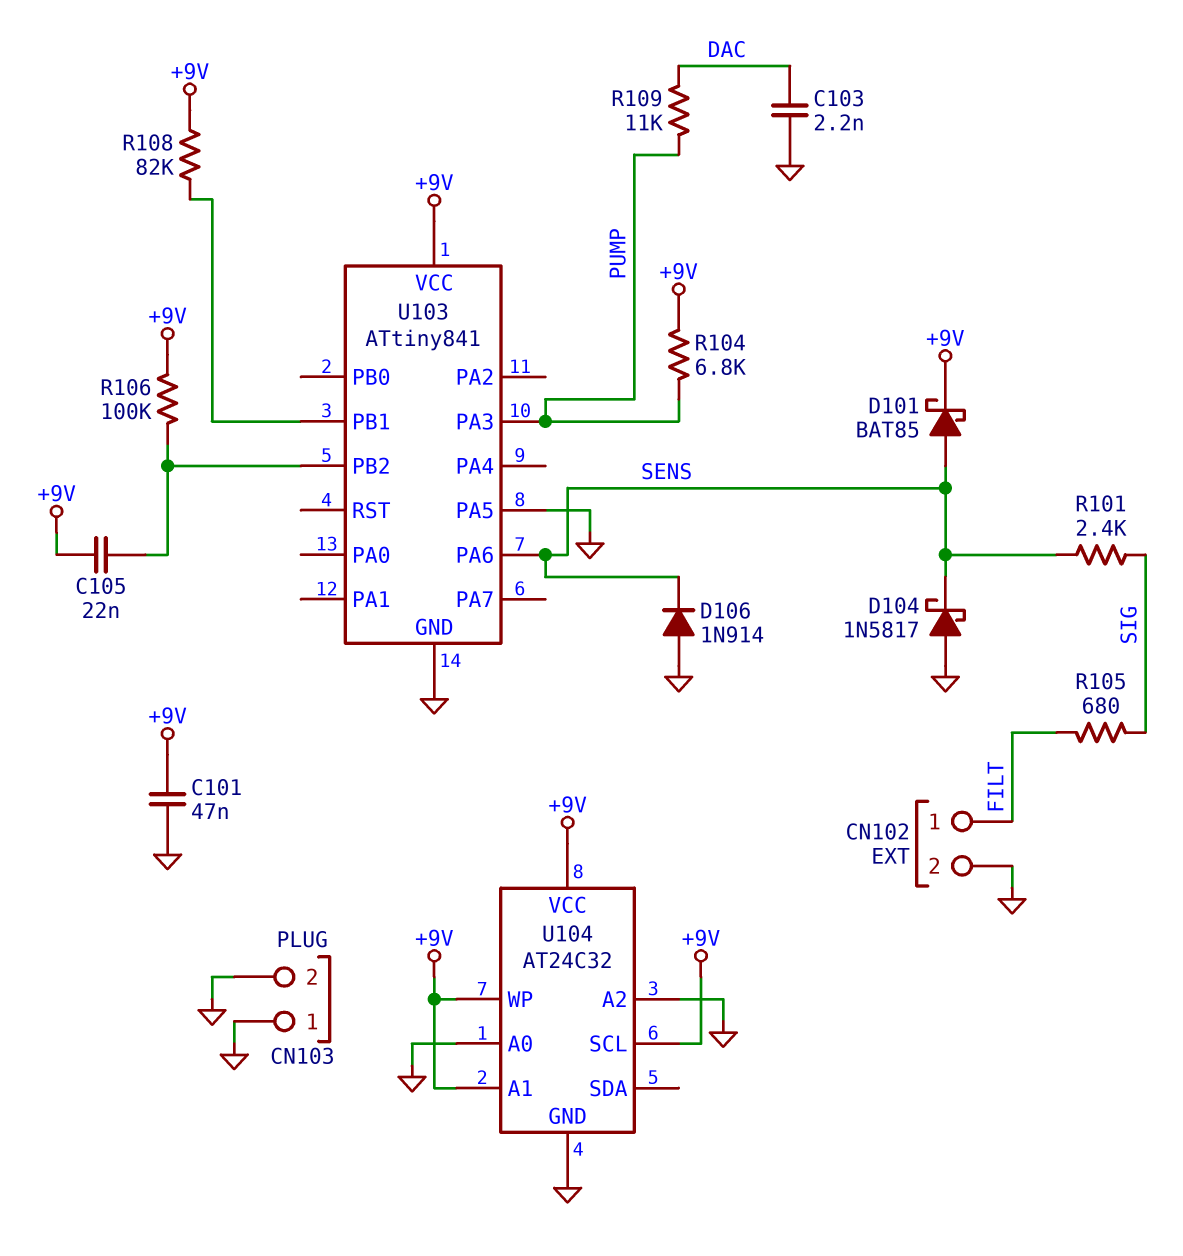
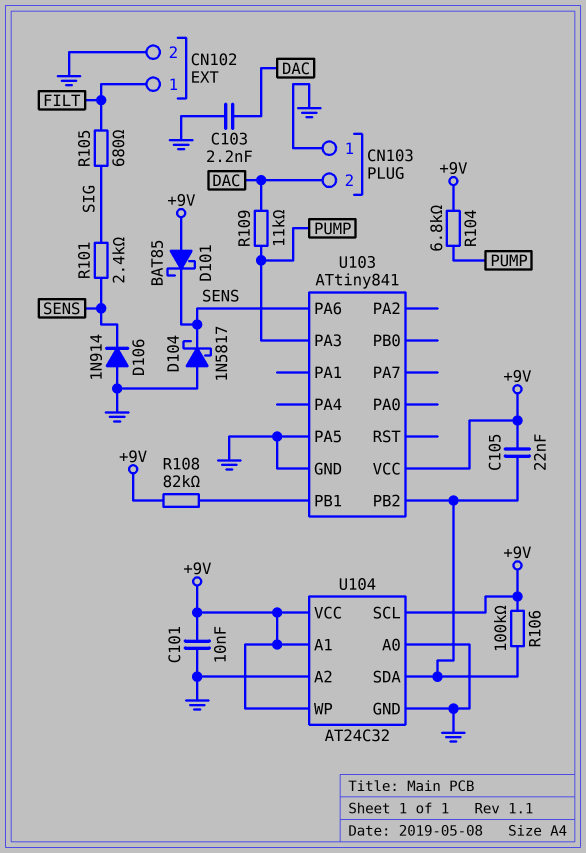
C101: 47nF (+9V, GND) -> 10nF (+9V, GND)
CN103 pin 2: GND -> DAC
D101: schottky BAT85 (A SENS, K +9V) -> schottky BAT85 (A +9V, K SENS)
U104 pin SDA: none -> U103/PB2

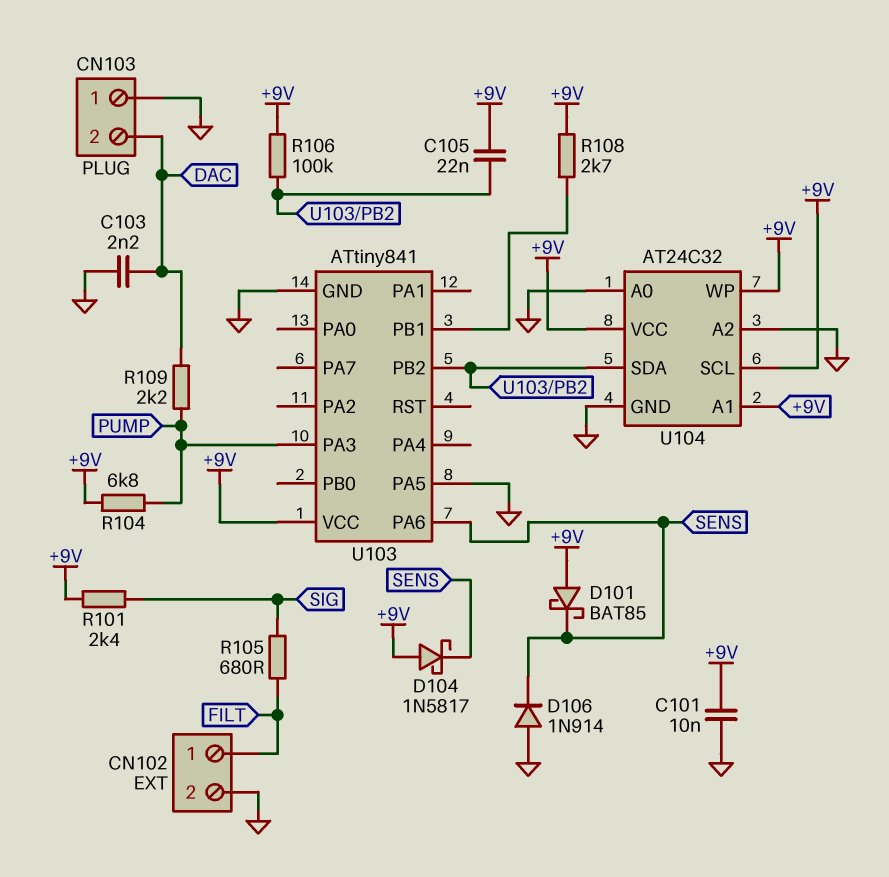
D104: schottky 1N5817 (A GND, K SENS) -> schottky 1N5817 (A +9V, K SENS)
R101: 2.4k (SENS, SIG) -> 2.4k (+9V, SIG)
R108: 82k (+9V, U103/PB1) -> 2.7k (+9V, U103/PB1)
R109: 11k (DAC, PUMP) -> 2.2k (DAC, PUMP)

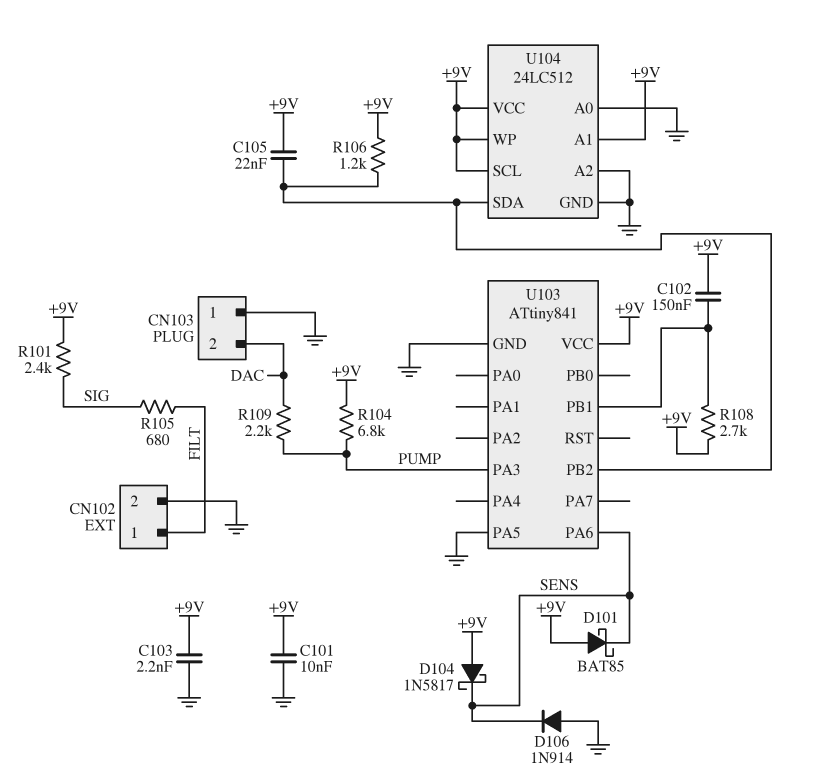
C102: none -> 150nF (+9V, U103/PB1)
C103: 2.2nF (DAC, GND) -> 2.2nF (+9V, GND)
R106: 100k (+9V, U103/PB2) -> 1.2k (+9V, U103/PB2)
U104: AT24C32 -> 24LC512

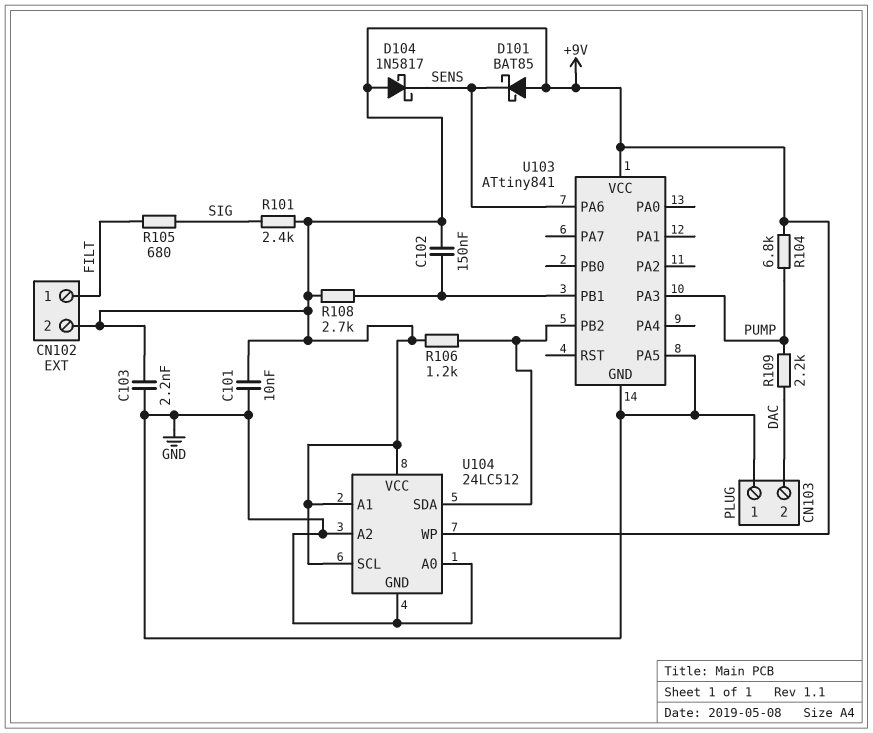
C105: 22nF (+9V, U103/PB2) -> none
CN102 pin 2: GND -> +9V
D106: diode 1N914 (A GND, K SENS) -> none

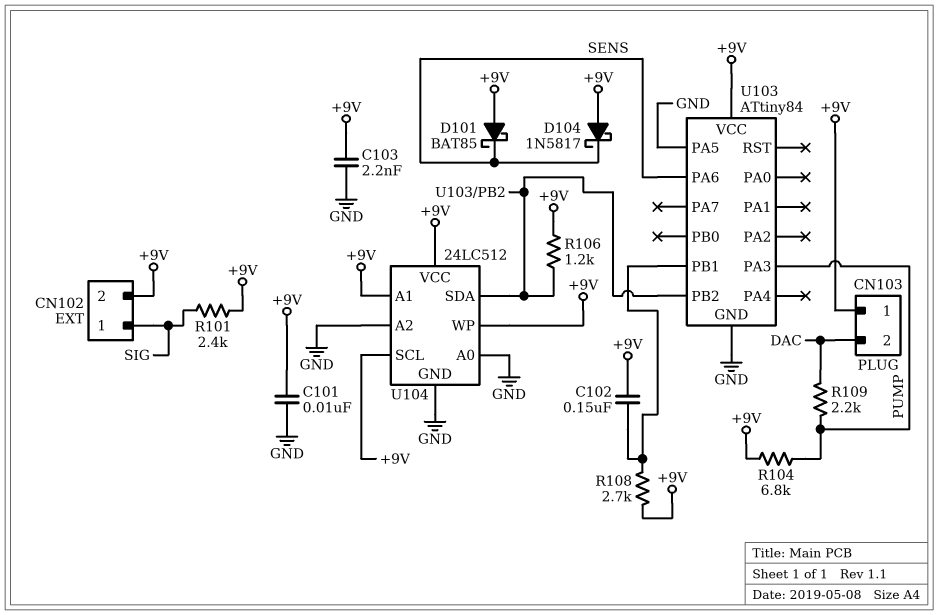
CN102 pin 1: FILT -> SIG
CN103 pin 1: GND -> +9V
R105: 680 (FILT, SIG) -> none
U103: ATtiny841 -> ATtiny84

